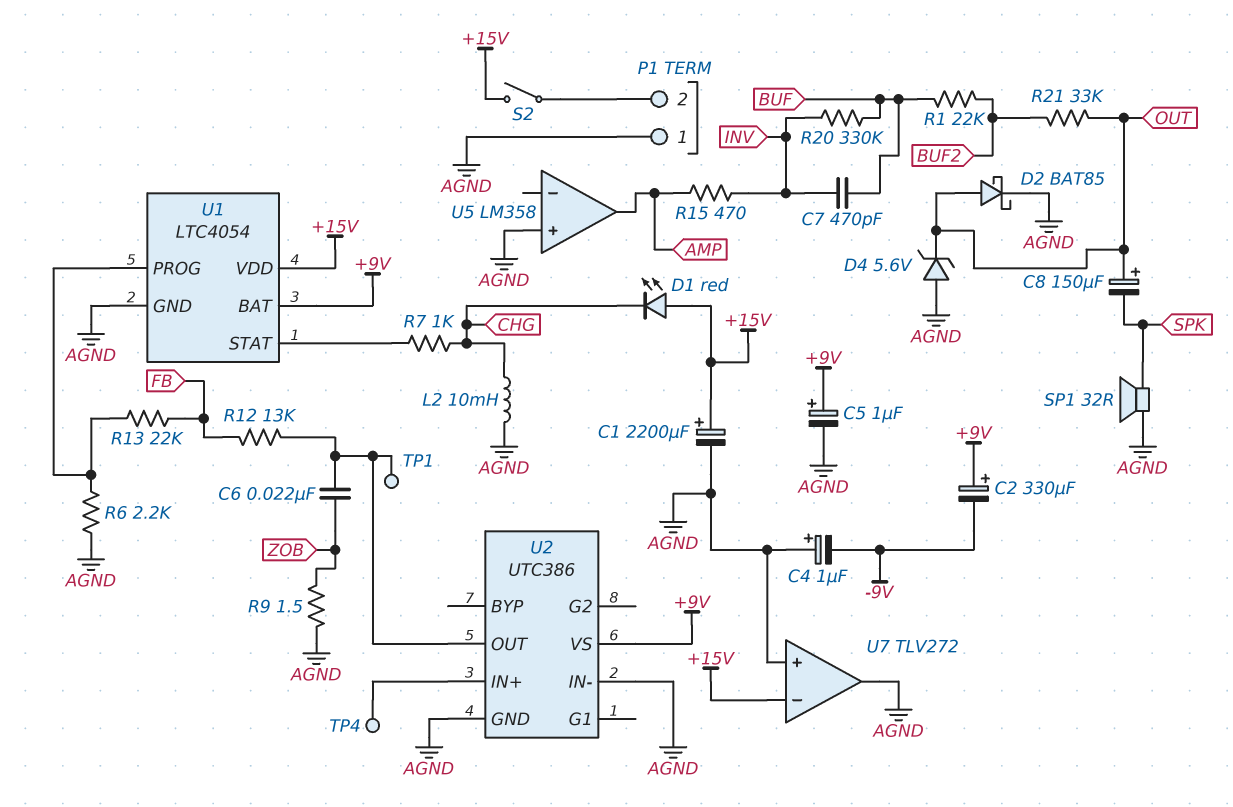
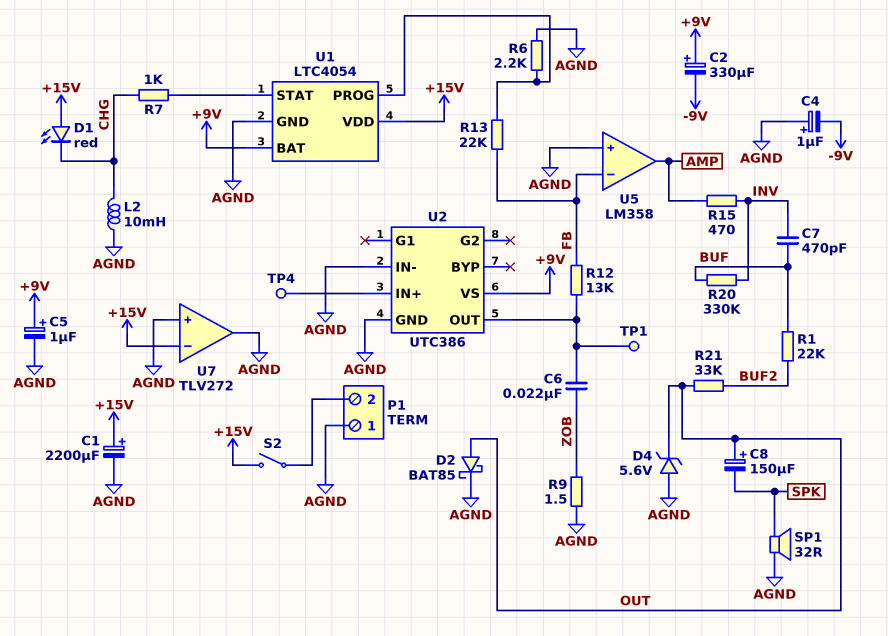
U5 pin in-: none -> FB

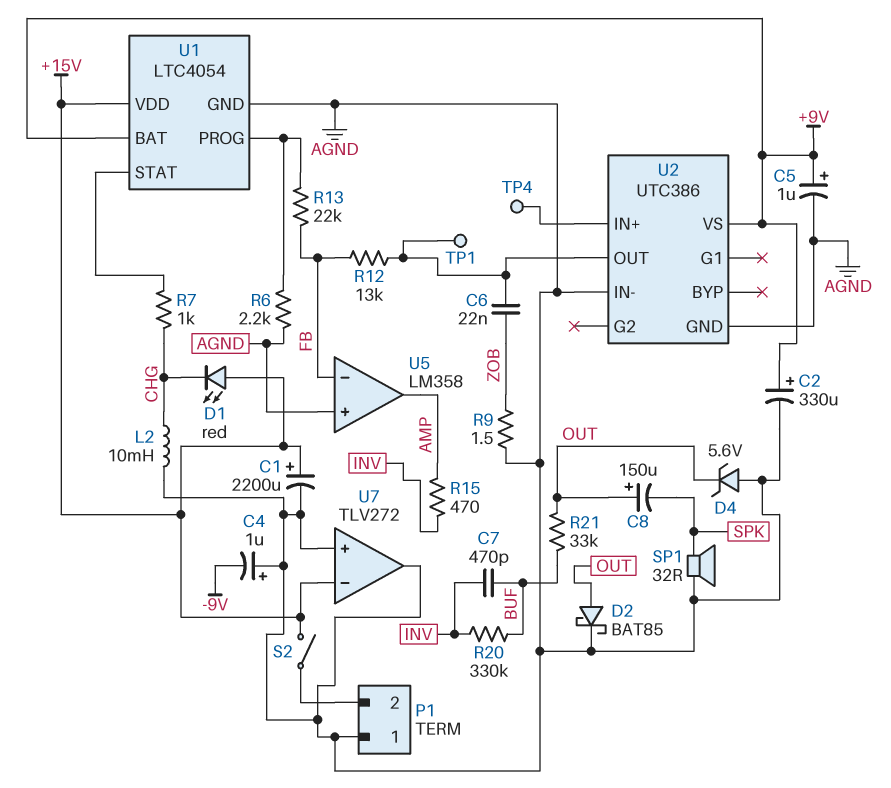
C2: 330uF (plus +9V, minus -9V) -> 330uF (plus +9V, minus AGND)
R1: 22k (BUF, BUF2) -> none
R21: 33k (BUF2, OUT) -> 33k (BUF, OUT)

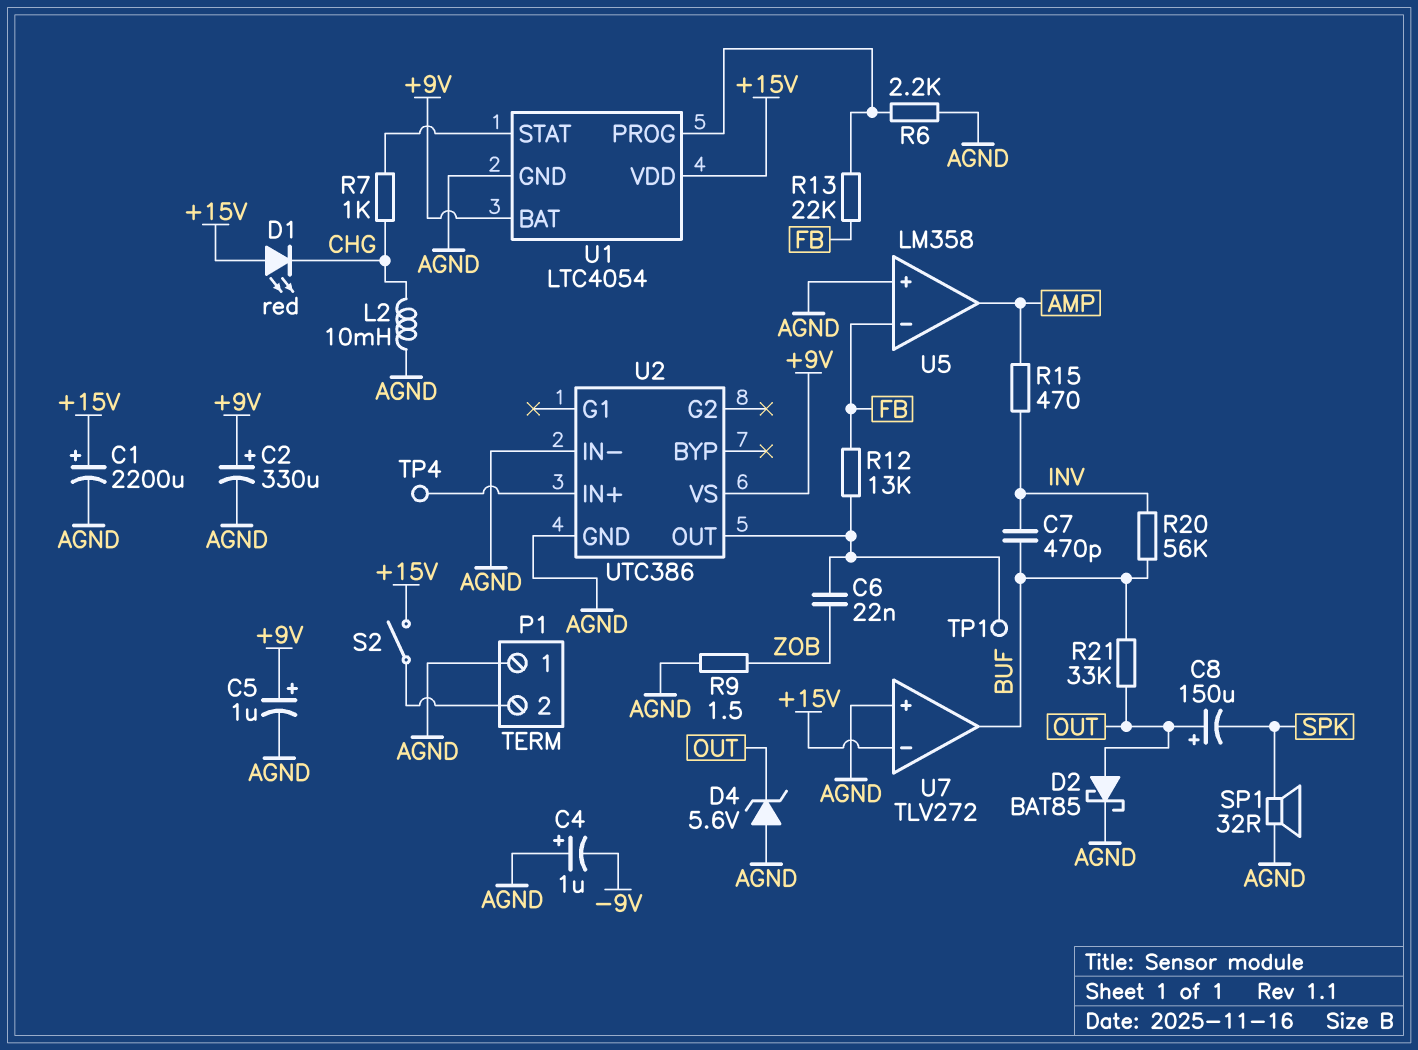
R20: 330k (BUF, INV) -> 56k (BUF, INV)
U7 pin out: AGND -> BUF

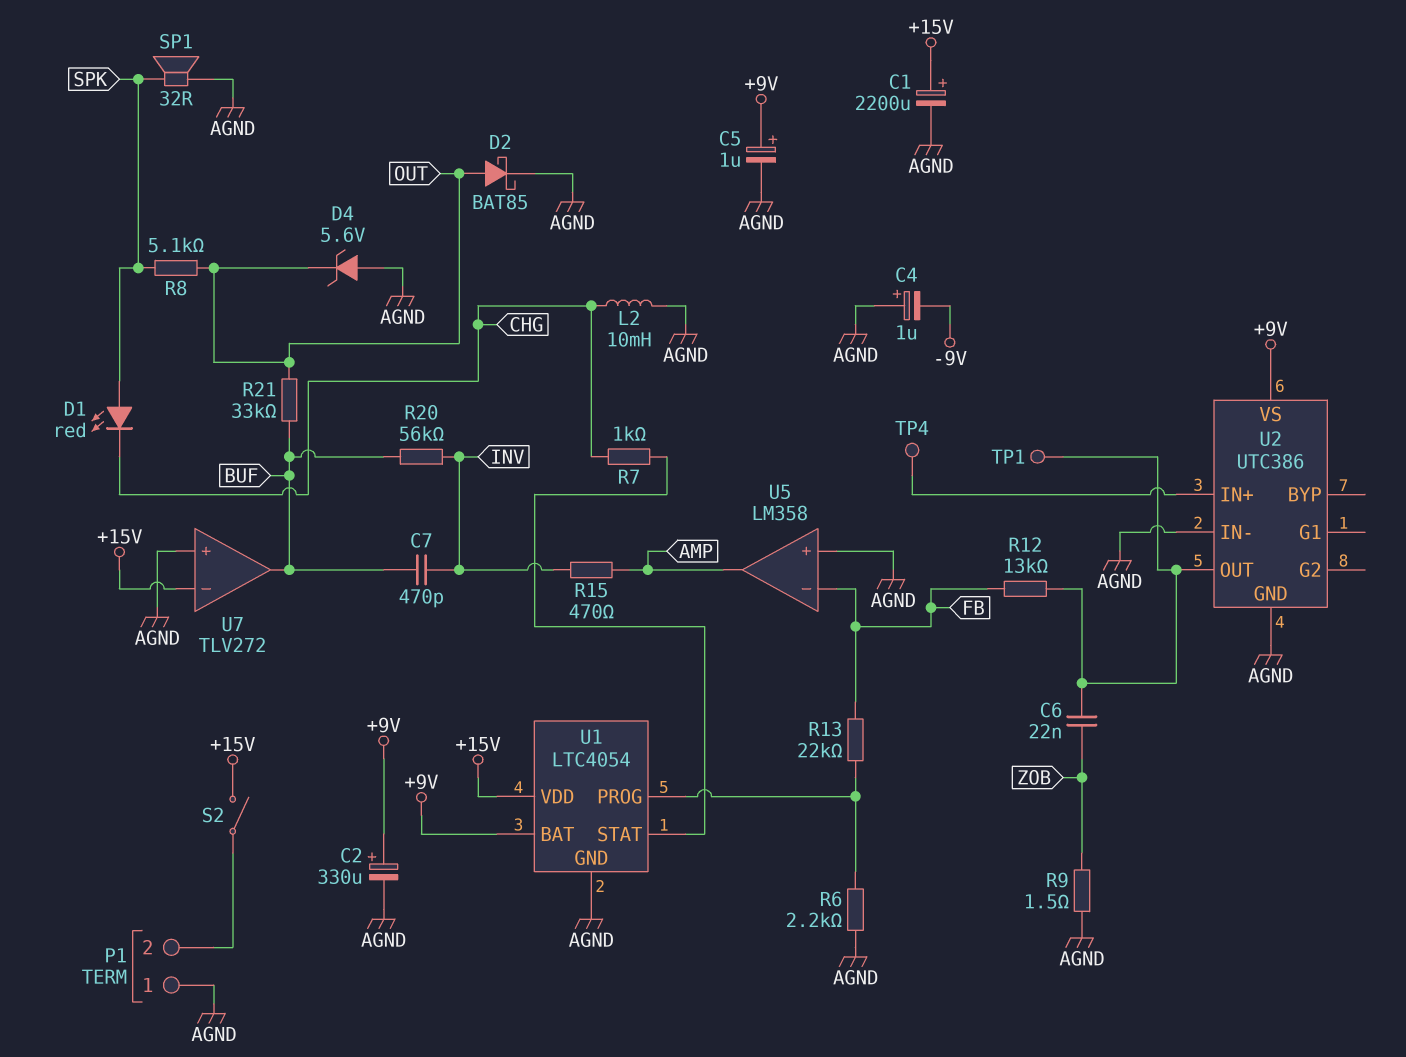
C8: 150uF (plus OUT, minus SPK) -> none
D1: LED red (A +15V, K CHG) -> LED red (A SPK, K CHG)
R8: none -> 5.1k (OUT, SPK)

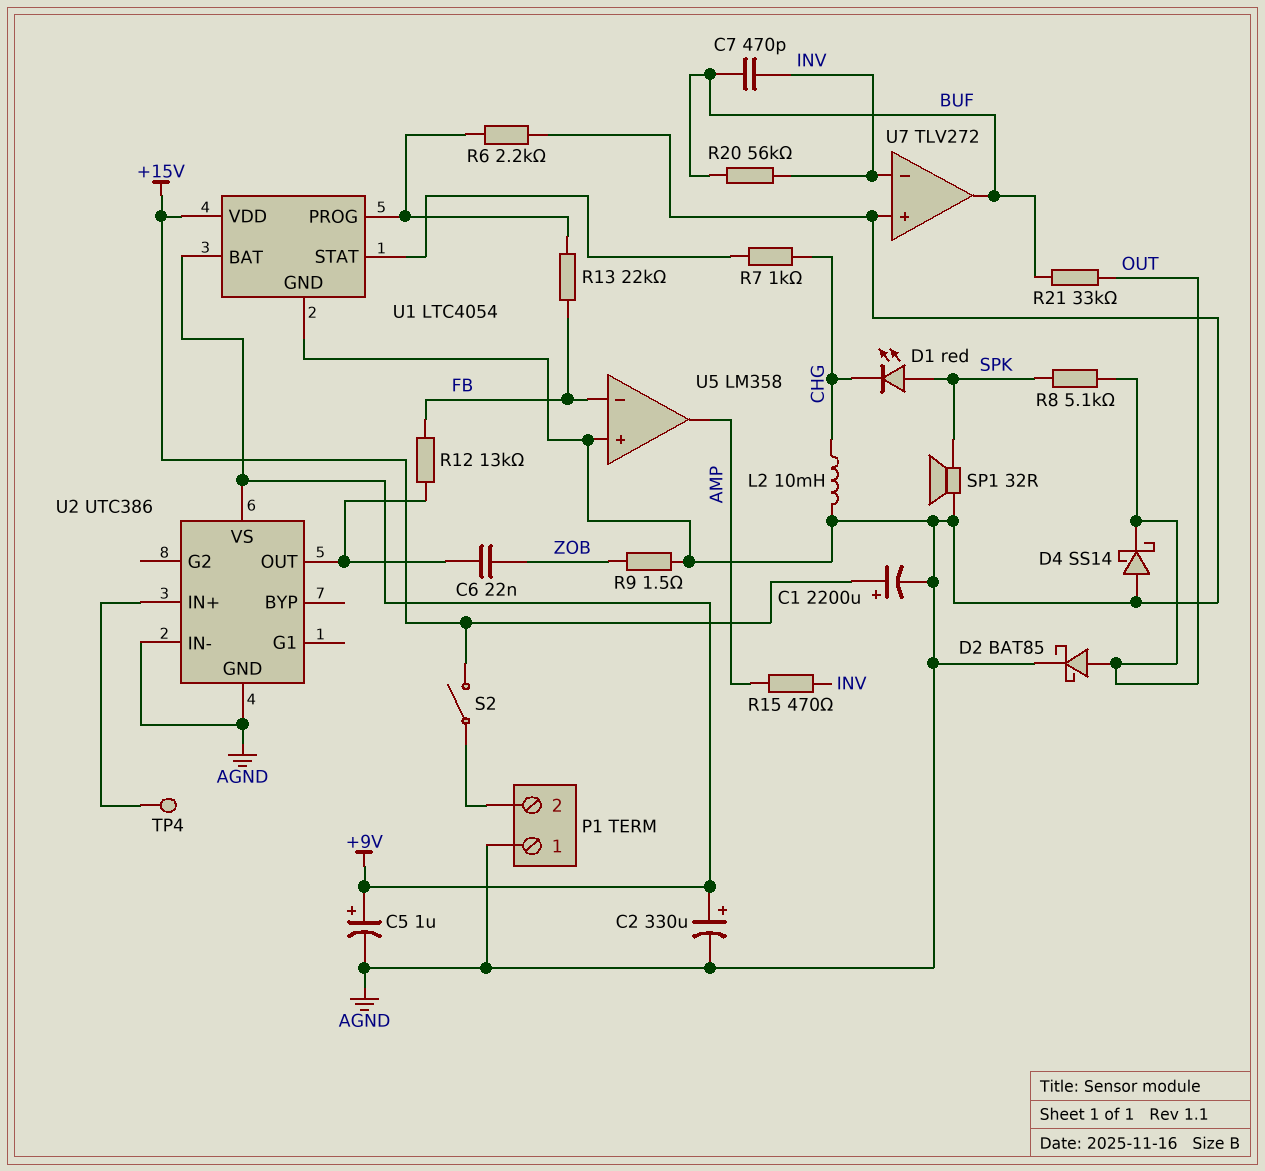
C4: 1uF (plus AGND, minus -9V) -> none
D4: zener 5.6V (A AGND, K OUT) -> schottky SS14 (A AGND, K OUT)
TP1: test point (U2/OUT) -> none
U7 pin in-: +15V -> INV

